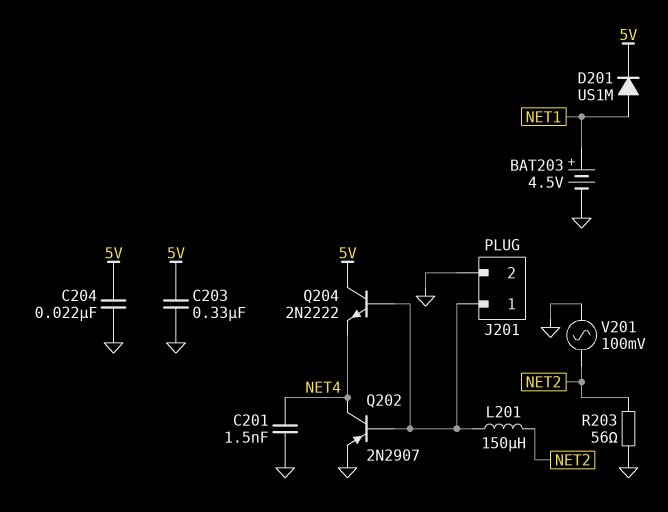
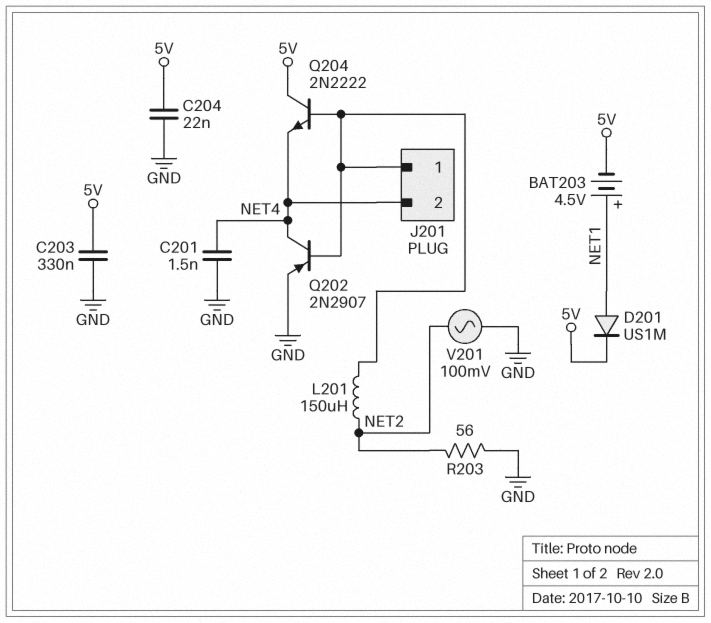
BAT203: 4.5V (plus NET1, minus GND) -> 4.5V (plus NET1, minus 5V)
J201 pin 2: GND -> NET4

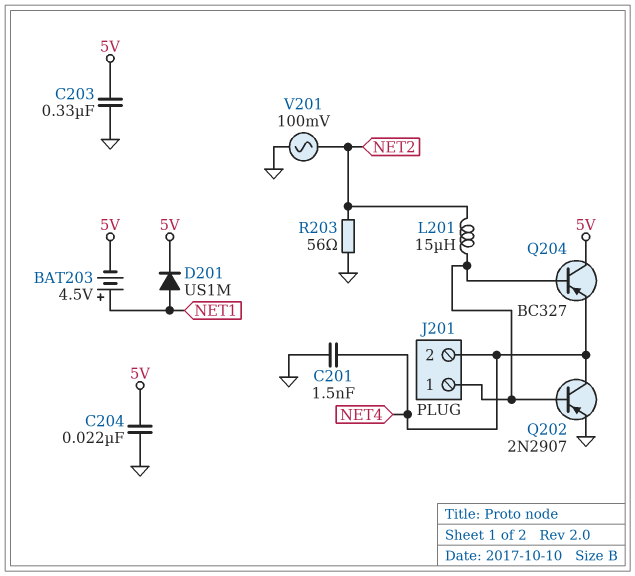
L201: 150uH (J201/1, NET2) -> 15uH (J201/1, NET2)
Q204: NPN 2N2222 (B J201/1, C 5V, E NET4) -> PNP BC327 (B J201/1, C 5V, E NET4)

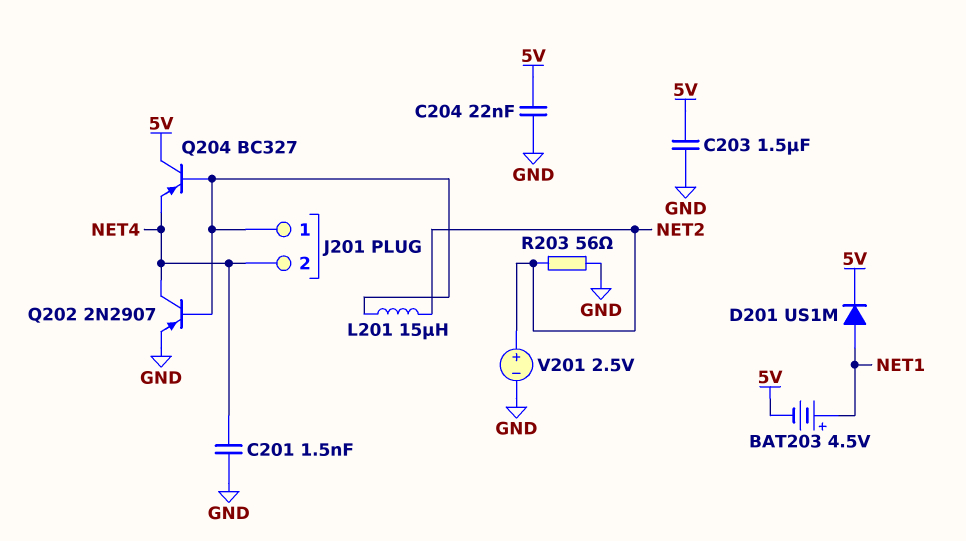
C203: 330nF (5V, GND) -> 1.5uF (5V, GND)
V201: AC 100mV (GND, NET2) -> 2.5V (plus NET2, minus GND)

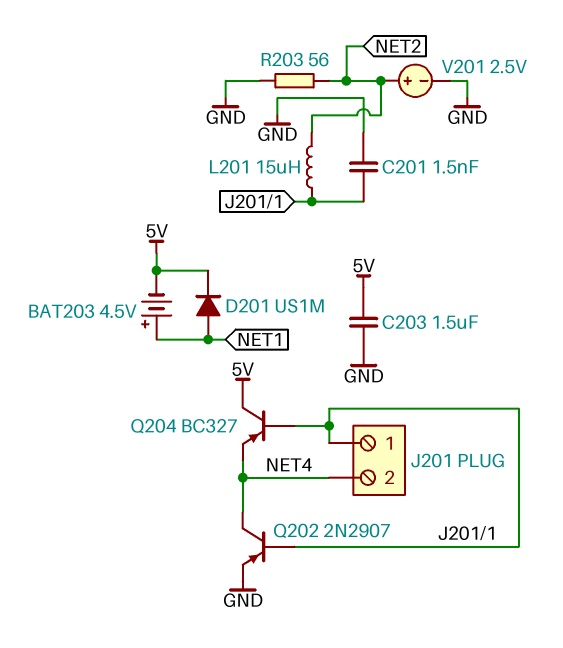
C201: 1.5nF (GND, NET4) -> 1.5nF (GND, J201/1)
C204: 22nF (5V, GND) -> none

